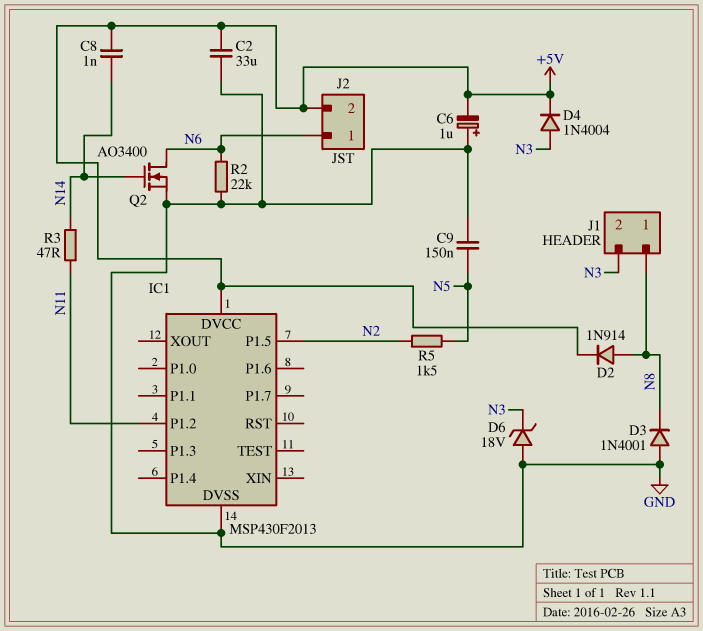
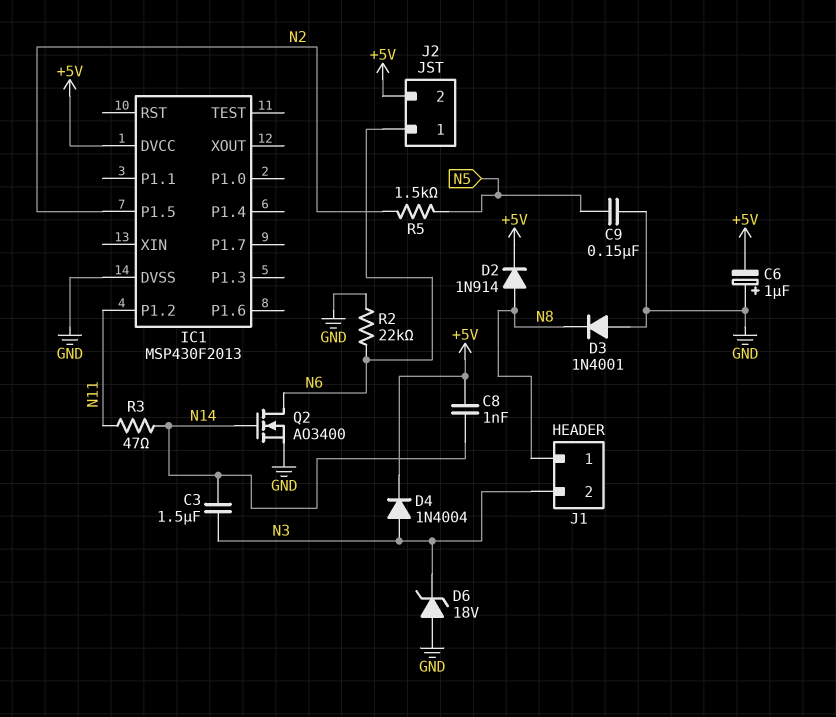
C2: 33uF (+5V, GND) -> none
C3: none -> 1.5uF (N3, N14)

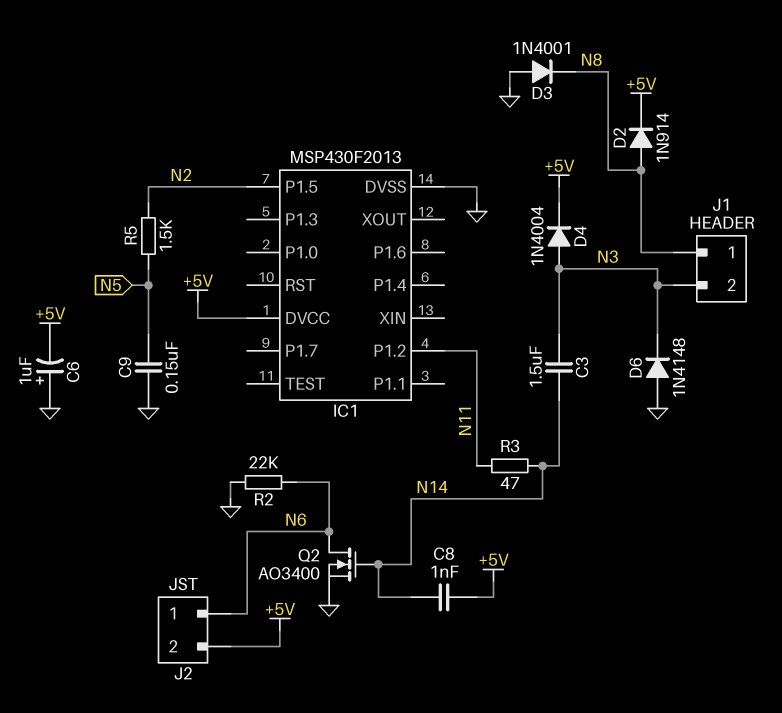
D6: zener 18V (A GND, K N3) -> diode 1N4148 (A GND, K N3)

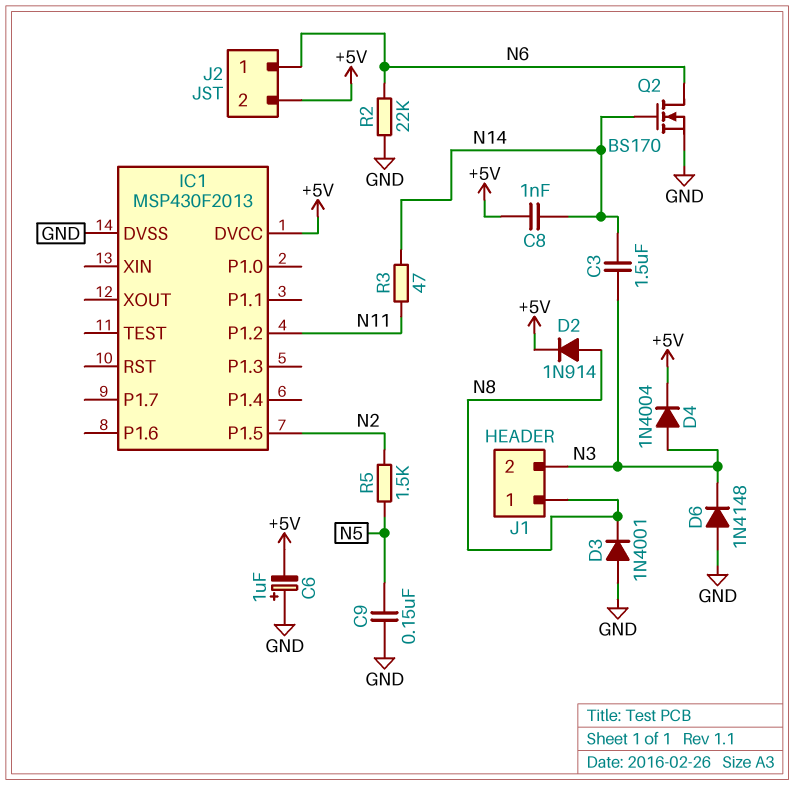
Q2: NMOS AO3400 (G N14, D N6, S GND) -> NMOS BS170 (G N14, D N6, S GND)

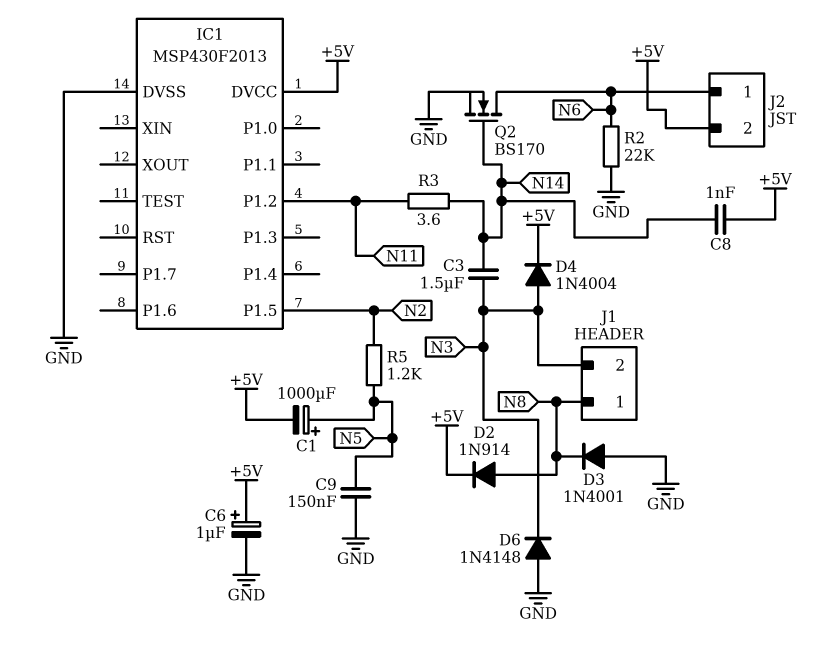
C1: none -> 1000uF (plus N5, minus +5V)
C6: 1uF (plus GND, minus +5V) -> 1uF (plus +5V, minus GND)
R3: 47 (N11, N14) -> 3.6 (N11, N14)
R5: 1.5k (N2, N5) -> 1.2k (N2, N5)

